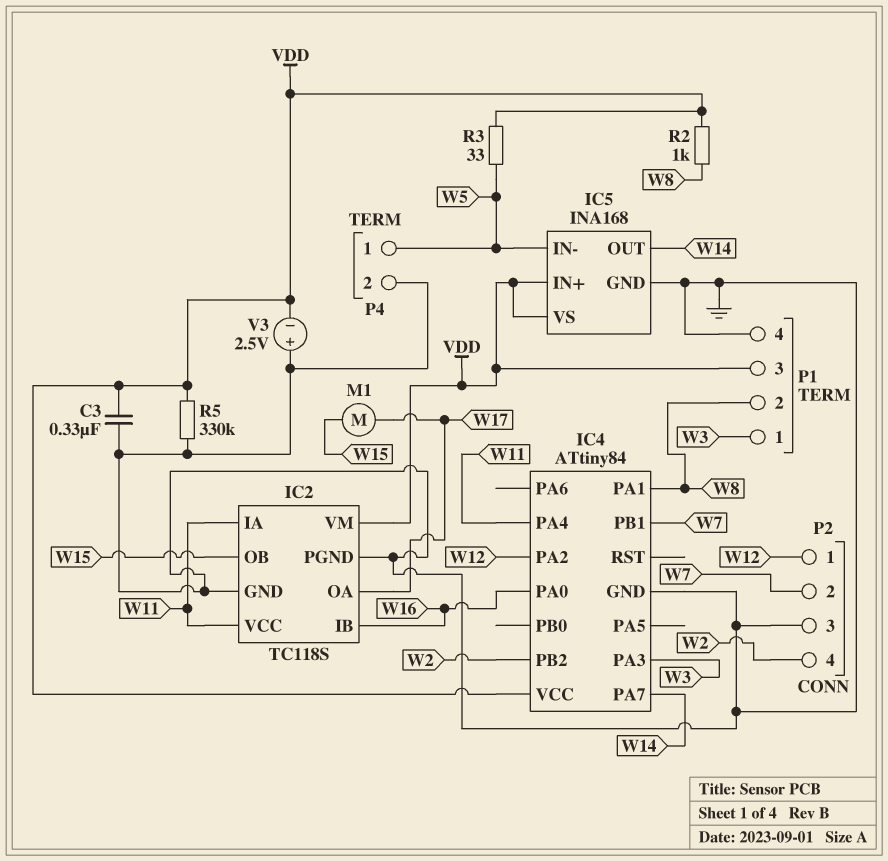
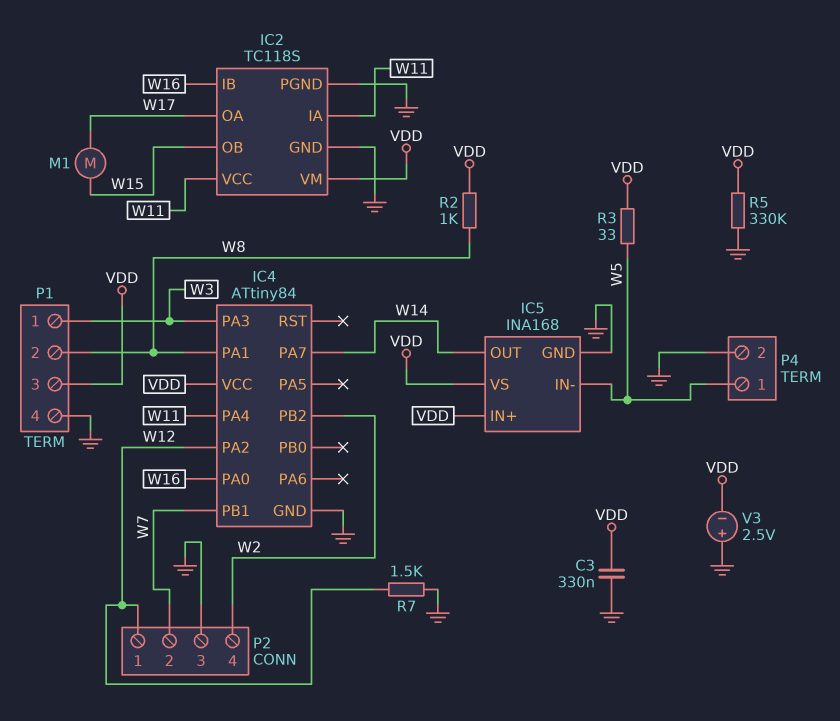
R7: none -> 1.5k (GND, W12)

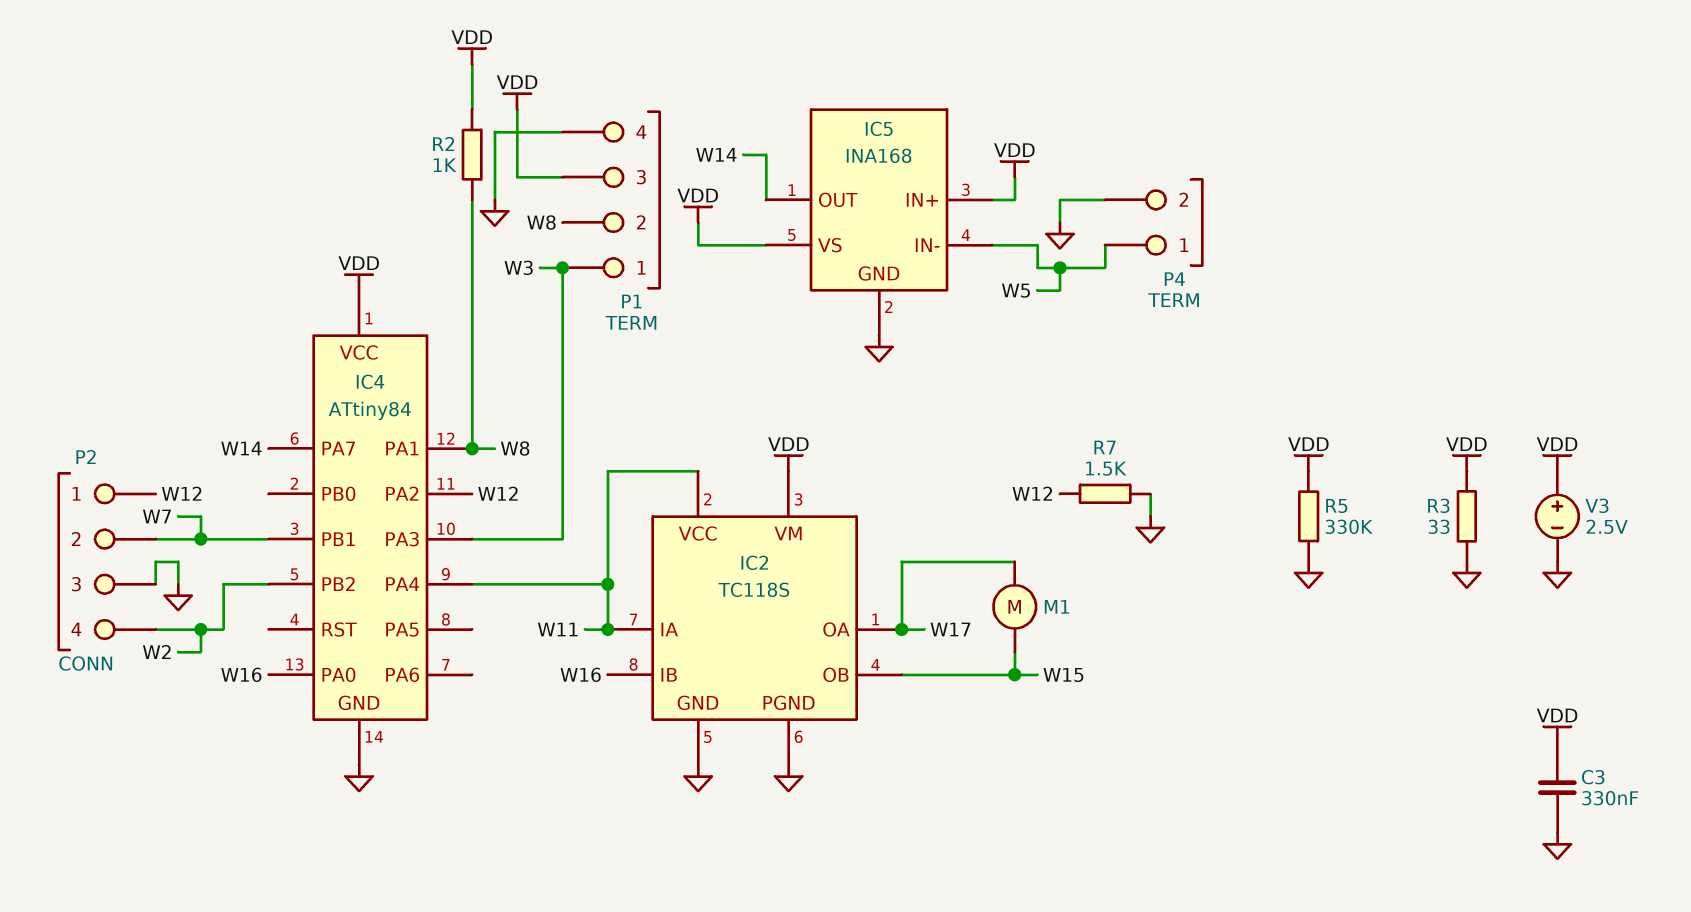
R3: 33 (VDD, W5) -> 33 (GND, VDD)
V3: 2.5V (plus GND, minus VDD) -> 2.5V (plus VDD, minus GND)

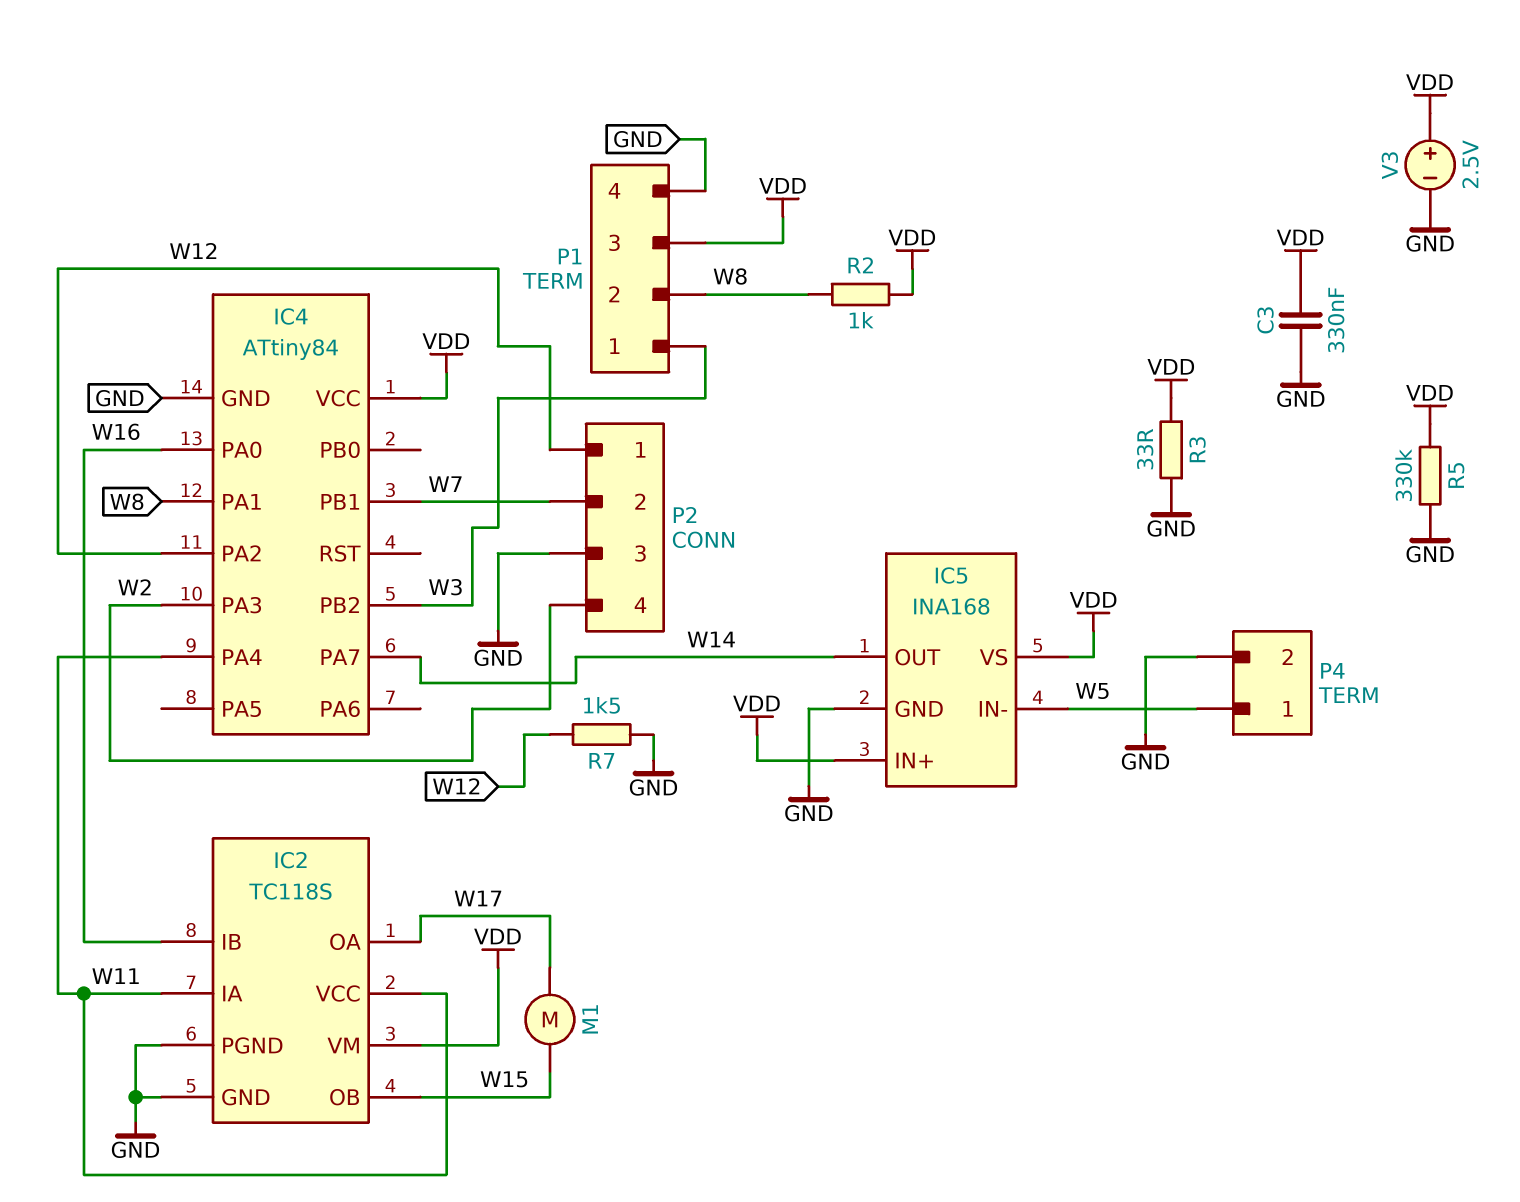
IC4 pin PA3: W3 -> W2
IC4 pin PB2: W2 -> W3

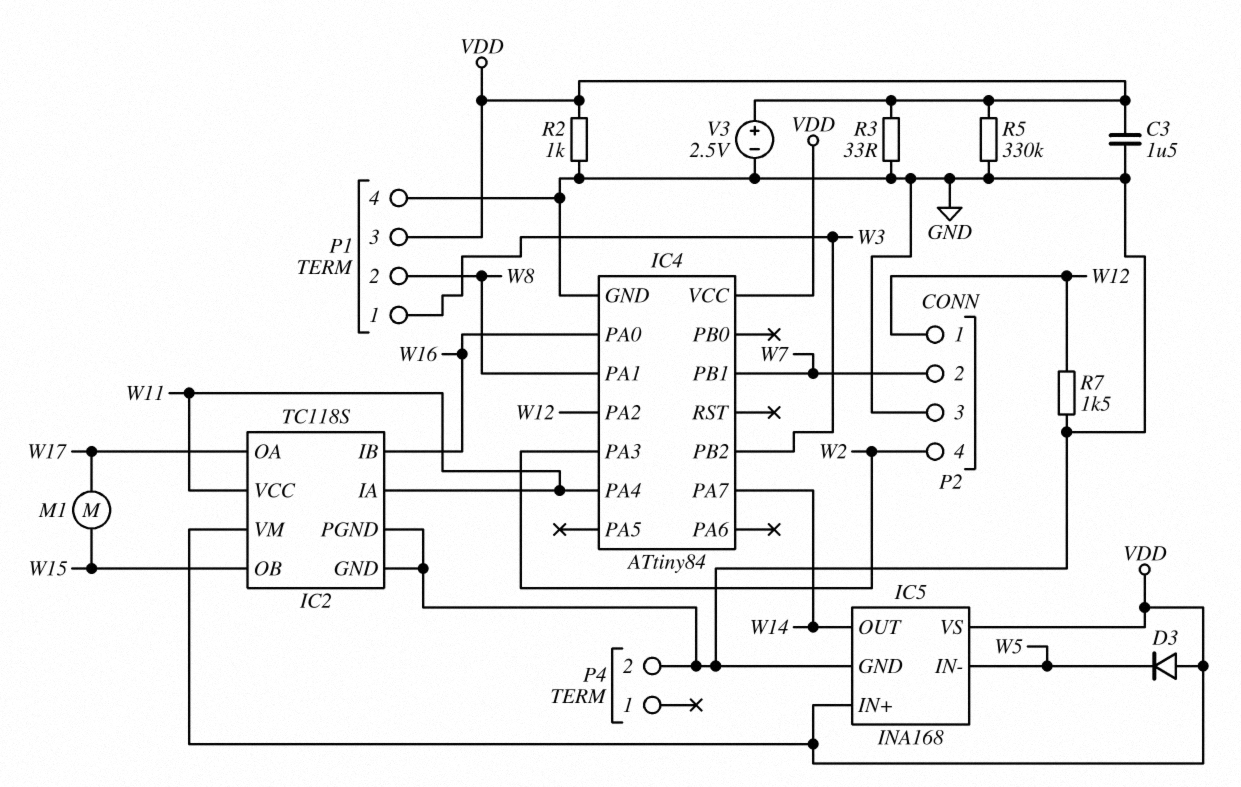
C3: 330nF (GND, VDD) -> 1.5uF (GND, VDD)
D3: none -> diode (A VDD, K W5)
P4 pin 1: W5 -> none
R2: 1k (VDD, W8) -> 1k (GND, VDD)

